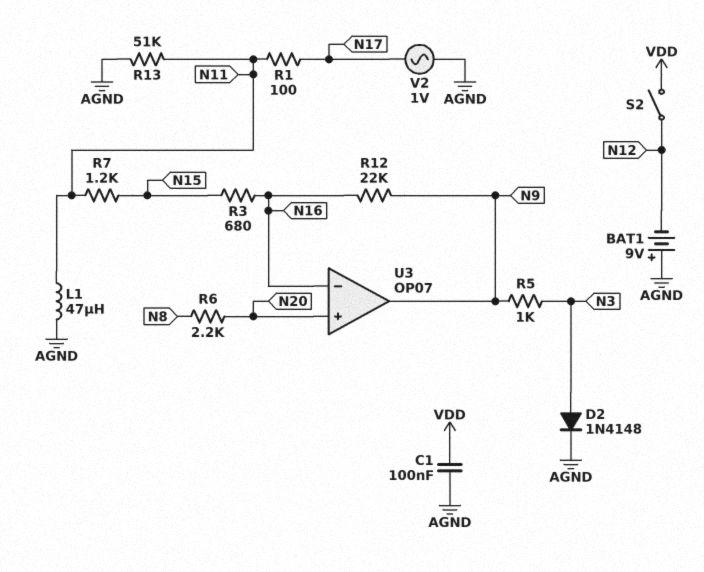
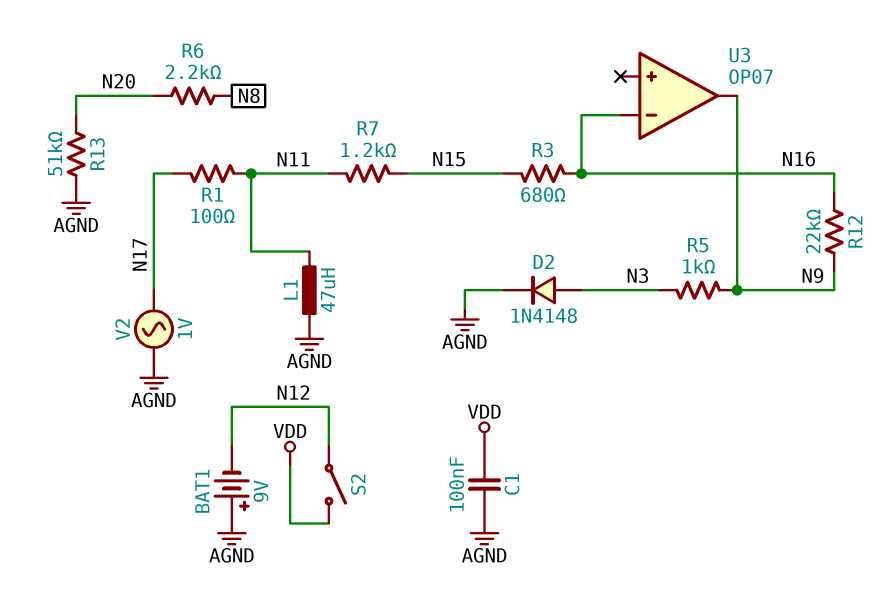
R13: 51k (AGND, N11) -> 51k (AGND, N20)
U3 pin in+: N20 -> none

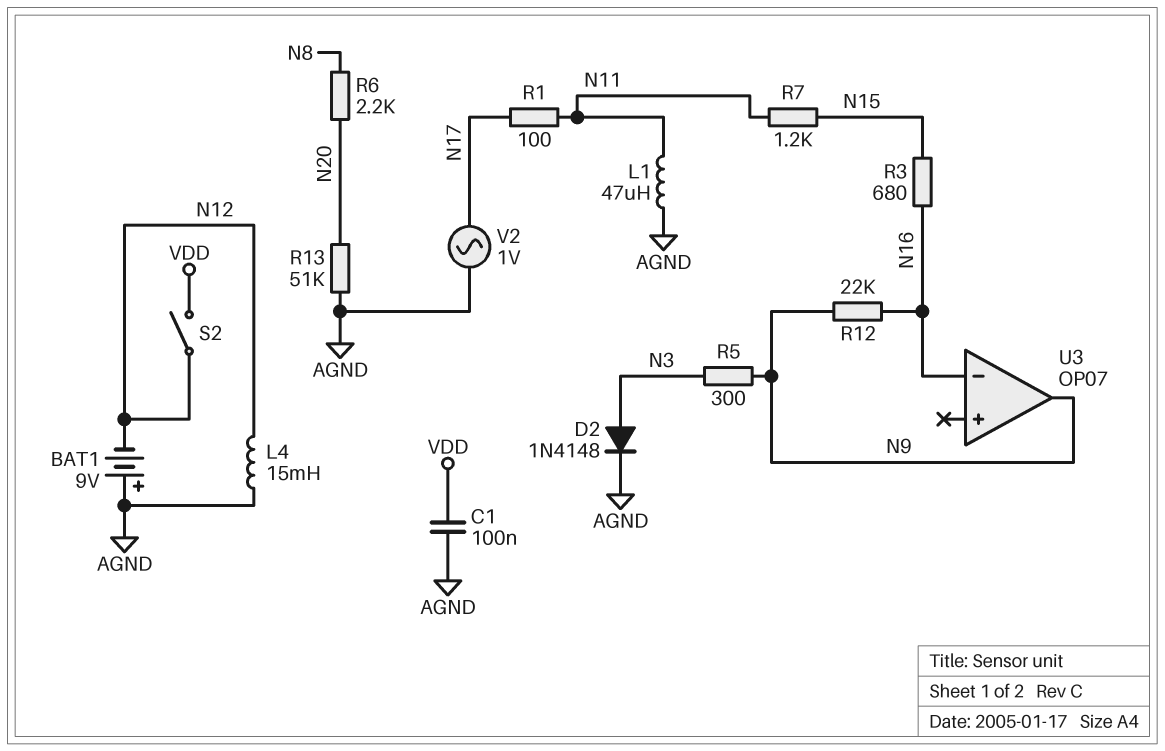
L4: none -> 15mH (AGND, N12)
R5: 1k (N3, N9) -> 300 (N3, N9)

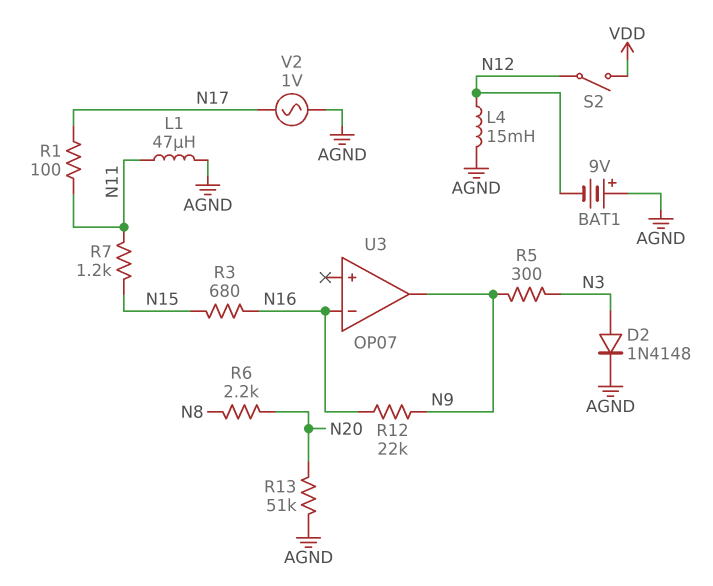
C1: 100nF (AGND, VDD) -> none

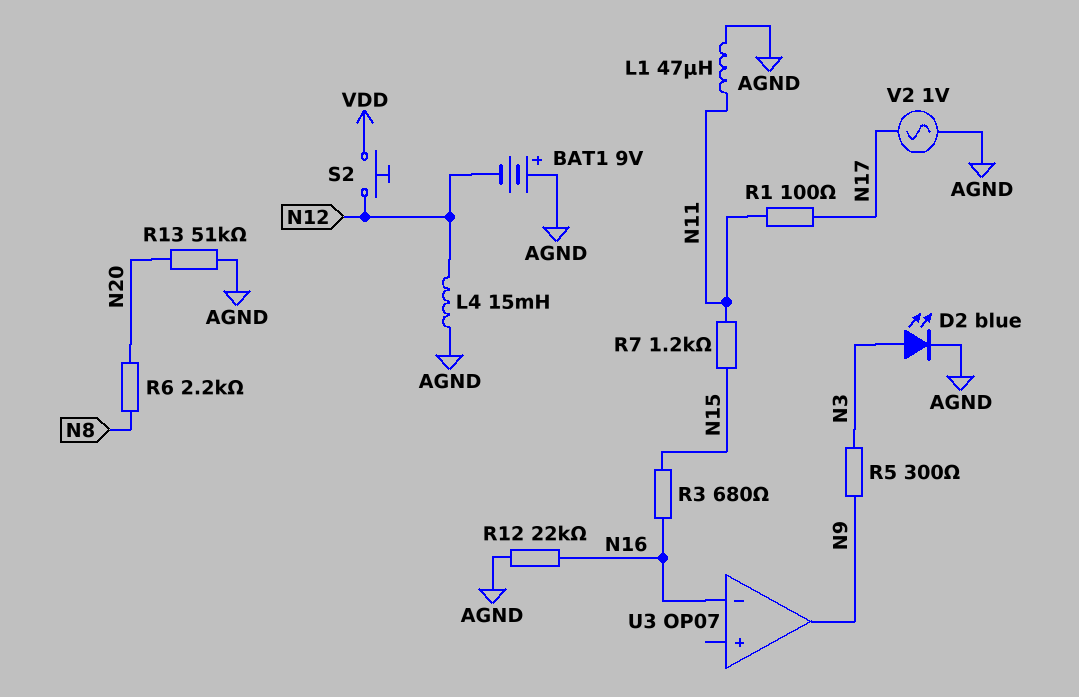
D2: diode 1N4148 (A N3, K AGND) -> LED blue (A N3, K AGND)
R12: 22k (N9, N16) -> 22k (AGND, N16)
S2: switch (N12, VDD) -> button (N12, VDD)

